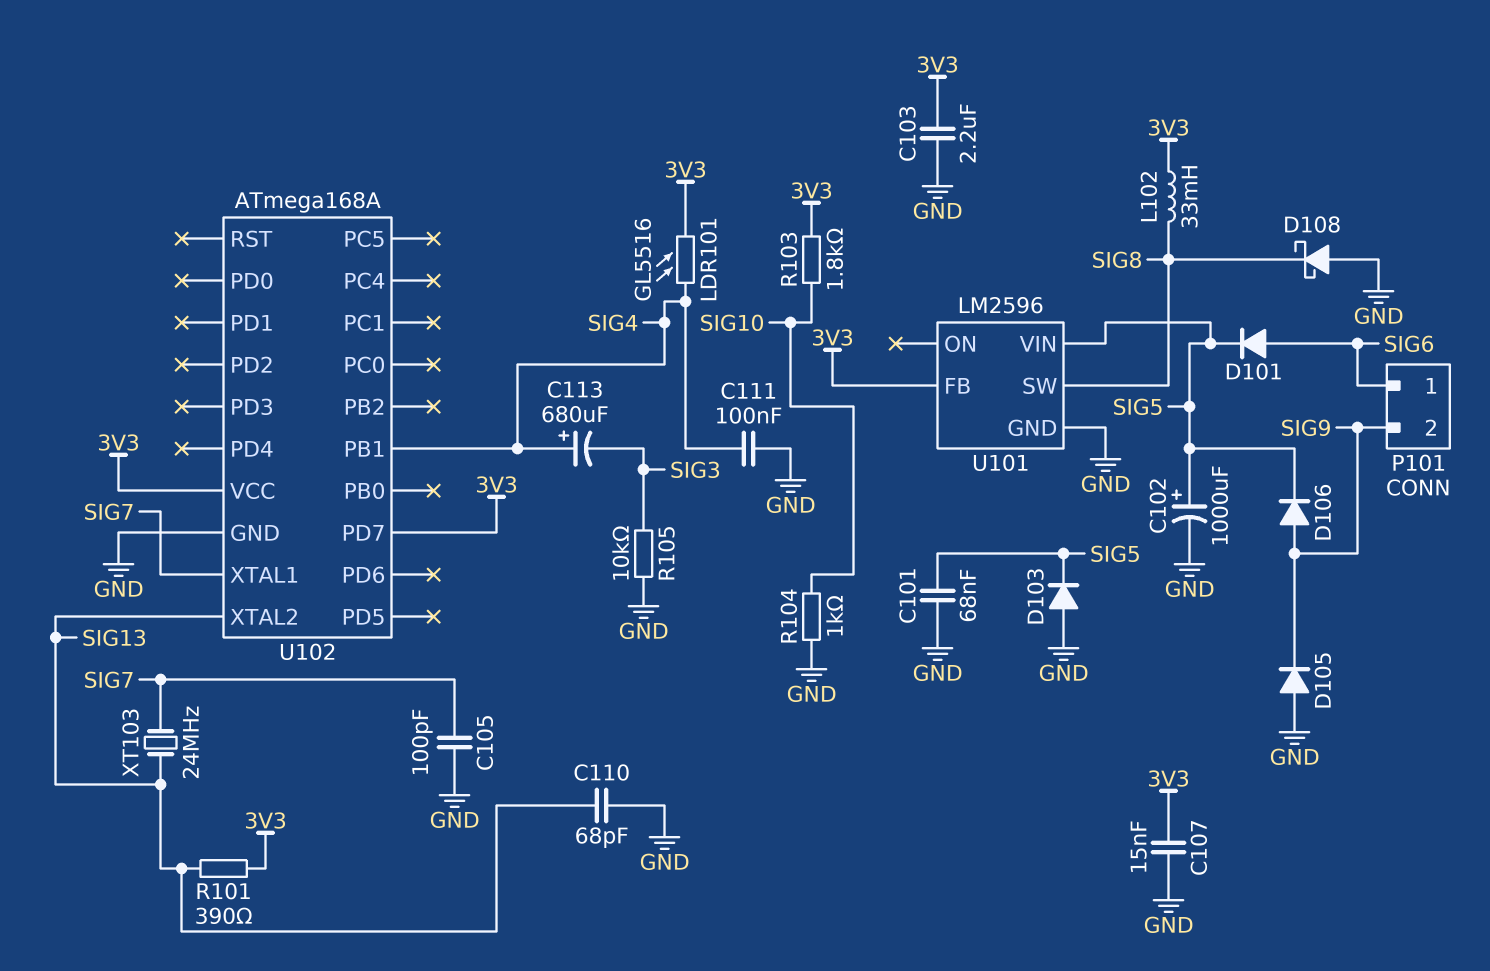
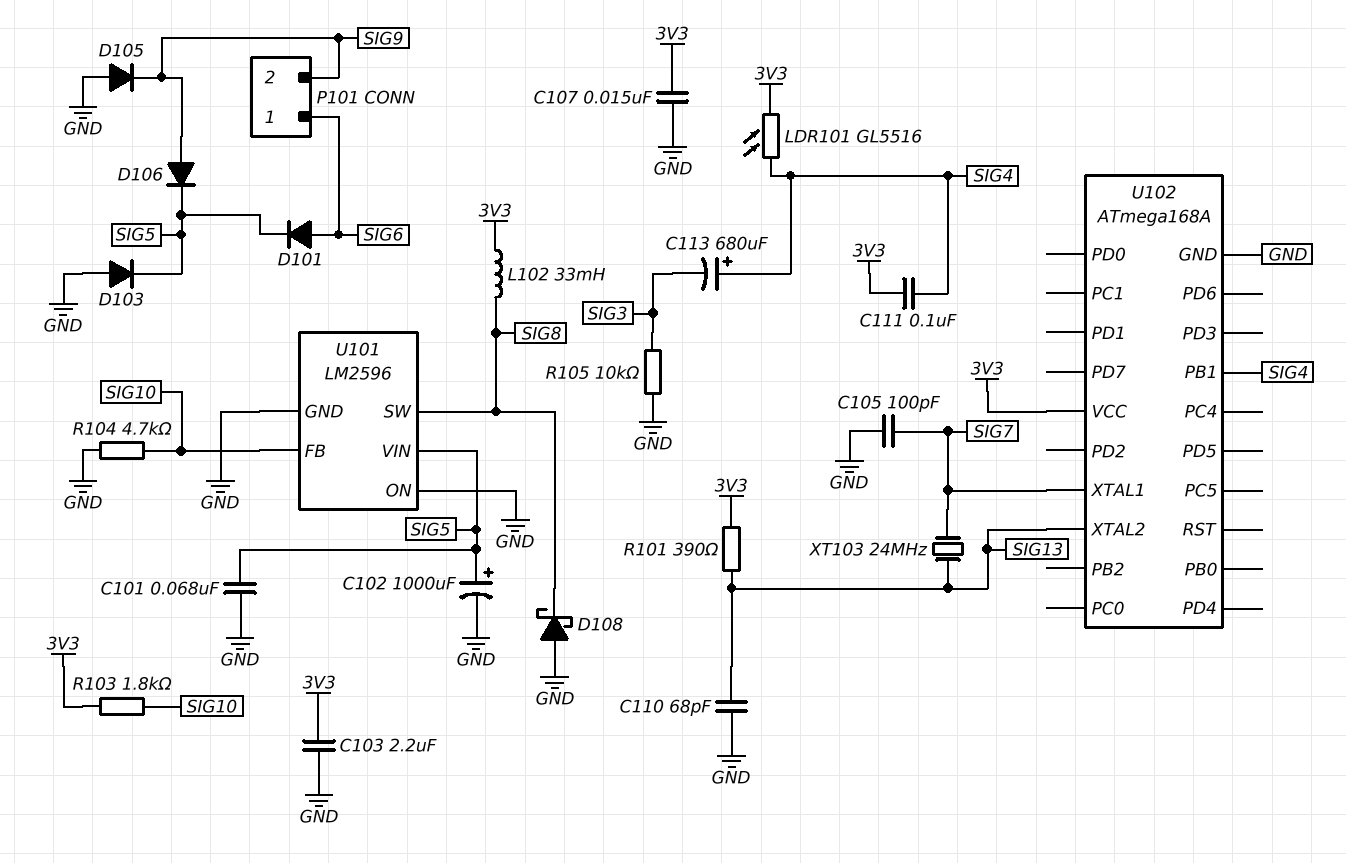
C111: 100nF (GND, SIG4) -> 100nF (3V3, SIG4)
R104: 1k (GND, SIG10) -> 4.7k (GND, SIG10)
U101 pin FB: 3V3 -> SIG10
U101 pin ON: none -> GND
U102 pin PD7: 3V3 -> none

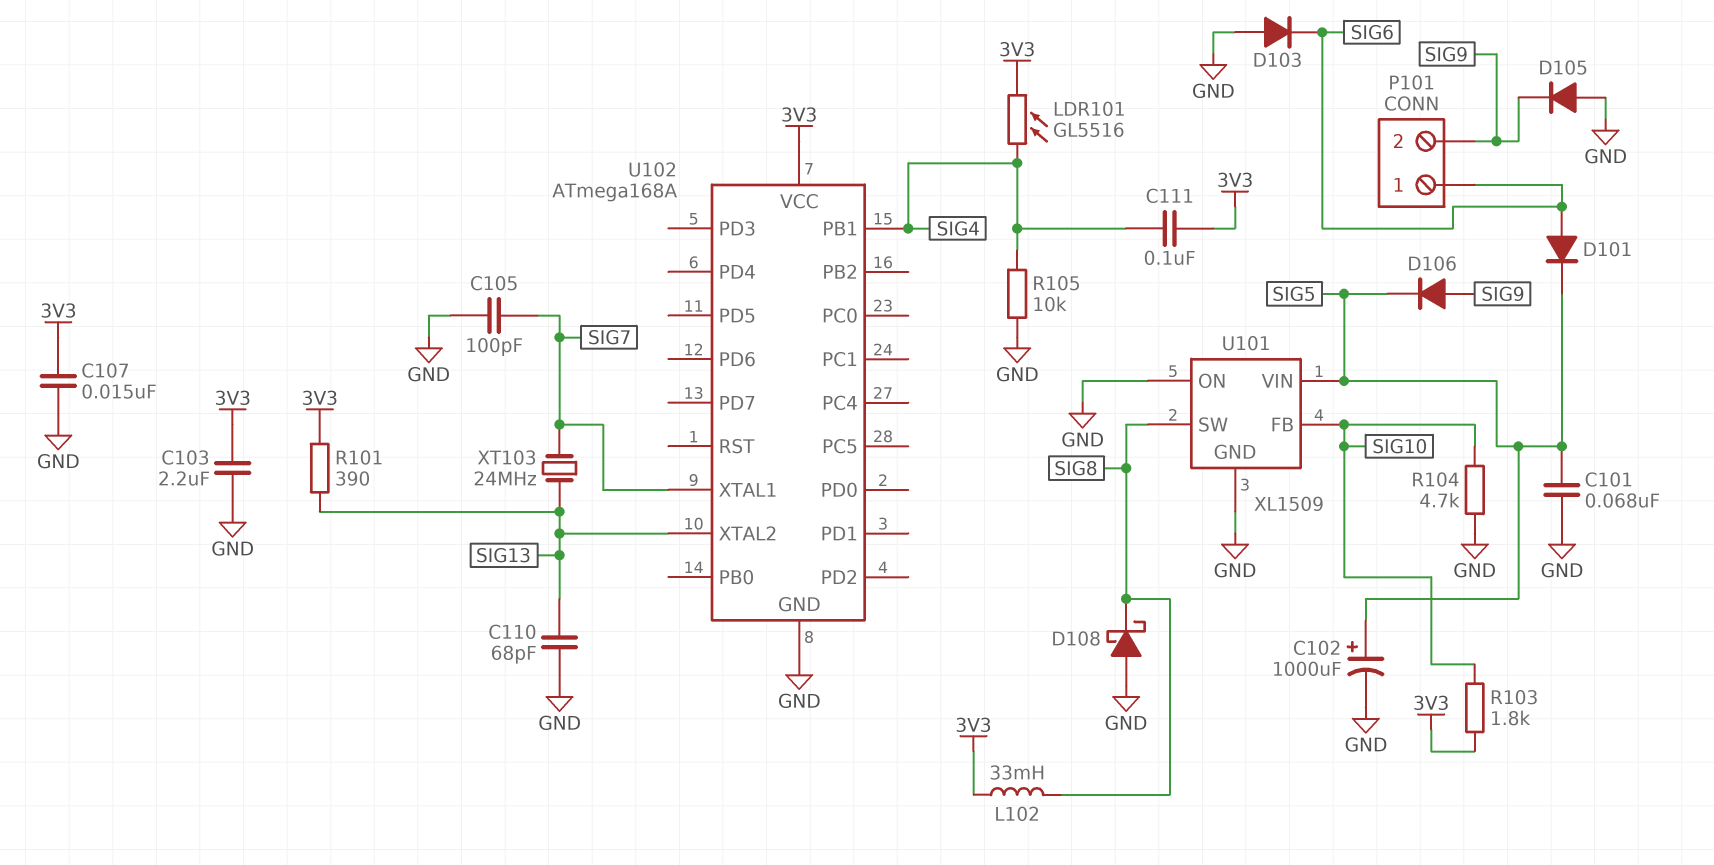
C113: 680uF (plus SIG4, minus SIG3) -> none
D103: diode (A GND, K SIG5) -> diode (A GND, K SIG6)
R105: 10k (GND, SIG3) -> 10k (GND, SIG4)
U101: LM2596 -> XL1509

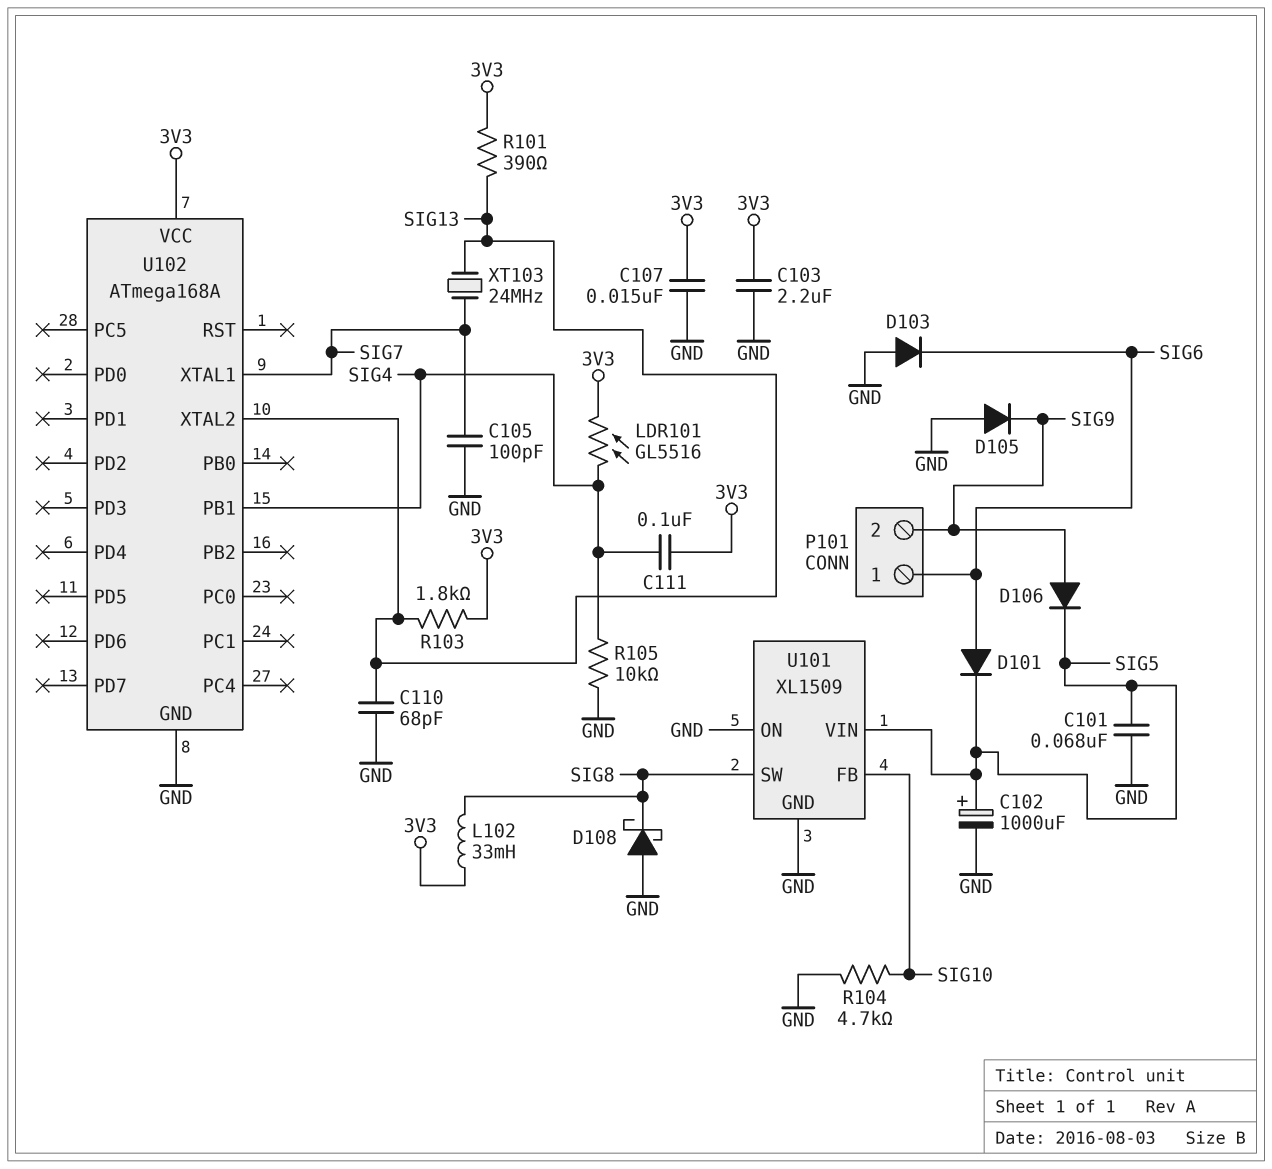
R103: 1.8k (3V3, SIG10) -> 1.8k (3V3, SIG13)

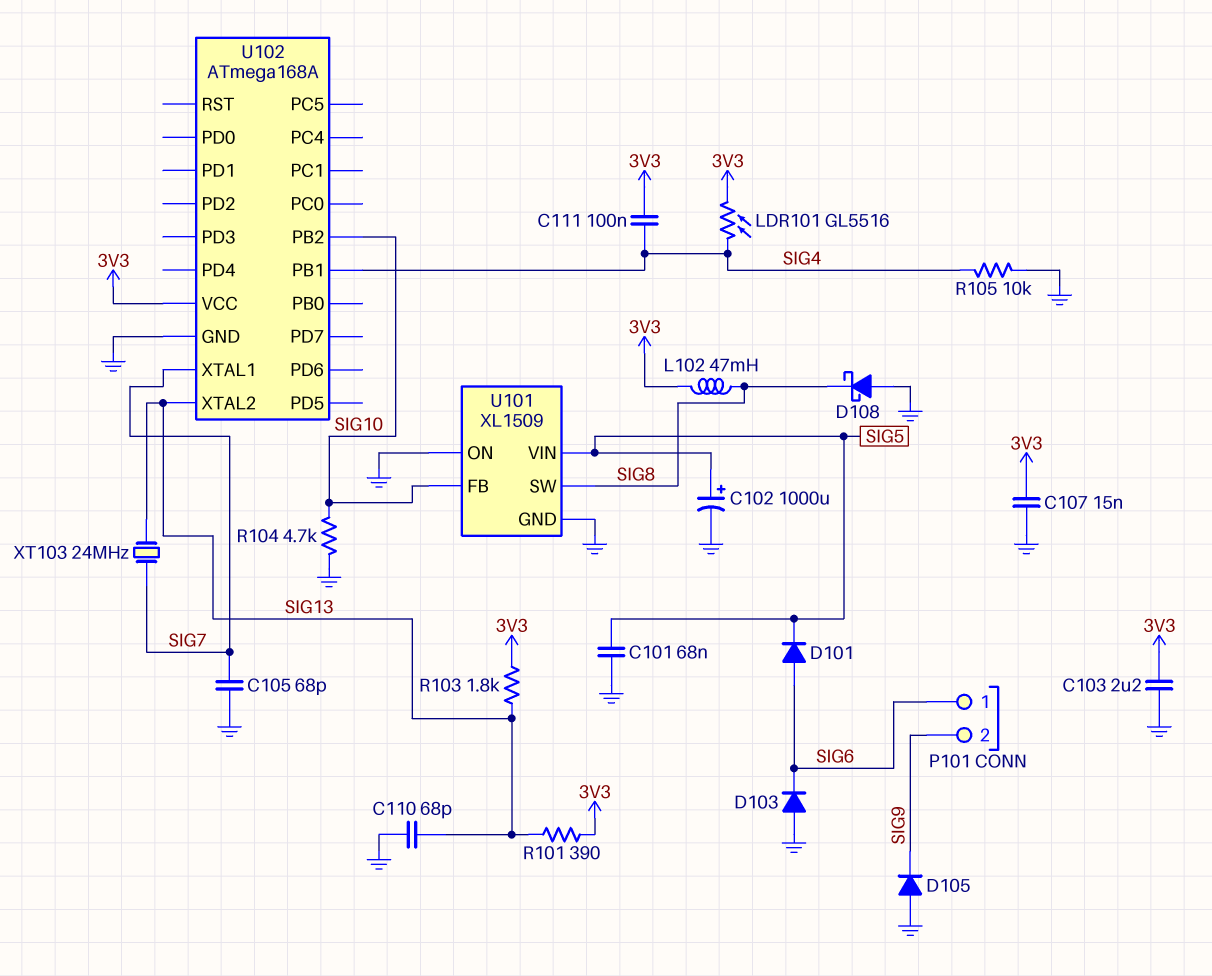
C105: 100pF (GND, SIG7) -> 68pF (GND, SIG7)
D106: diode (A SIG9, K SIG5) -> none
L102: 33mH (3V3, SIG8) -> 47mH (3V3, SIG8)
U102 pin PB2: none -> SIG10

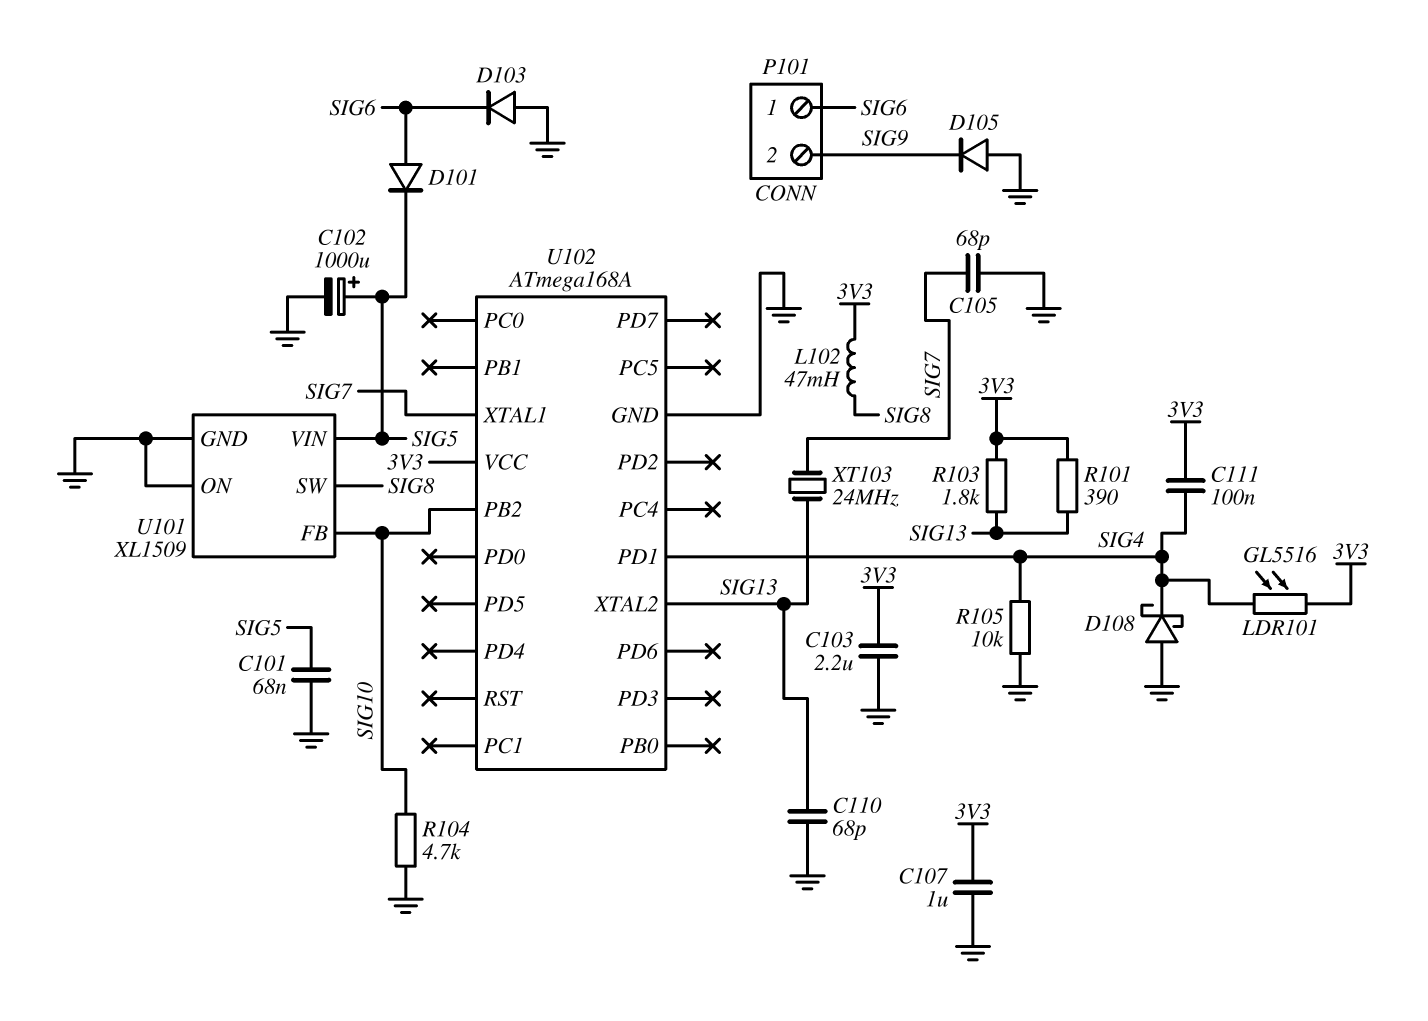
C107: 15nF (3V3, GND) -> 1uF (3V3, GND)
D108: schottky (A GND, K SIG8) -> schottky (A GND, K SIG4)
U102 pin PB1: SIG4 -> none
U102 pin PD1: none -> SIG4

